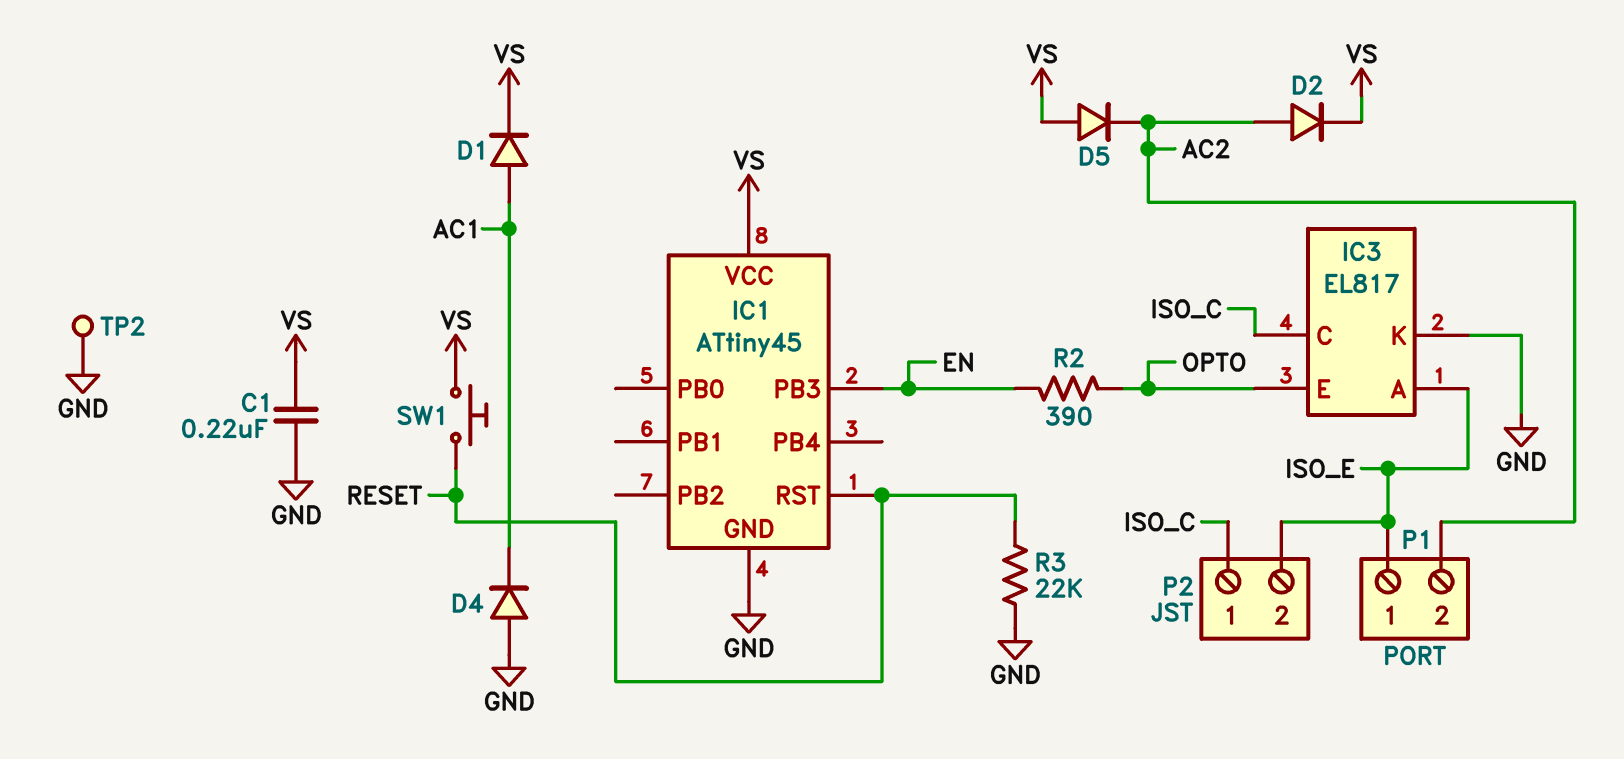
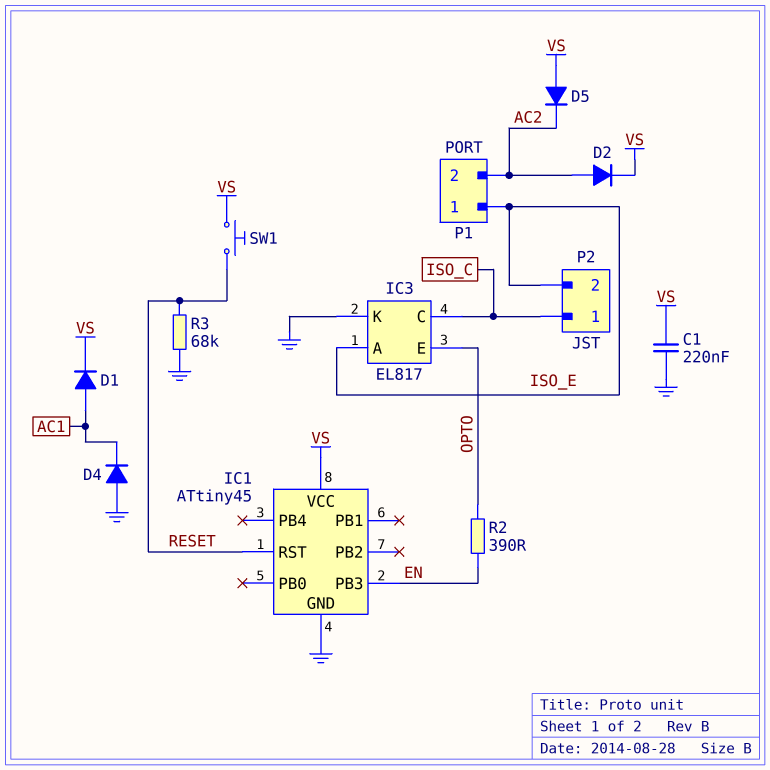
R3: 22k (GND, RESET) -> 68k (GND, RESET)
TP2: test point (GND) -> none

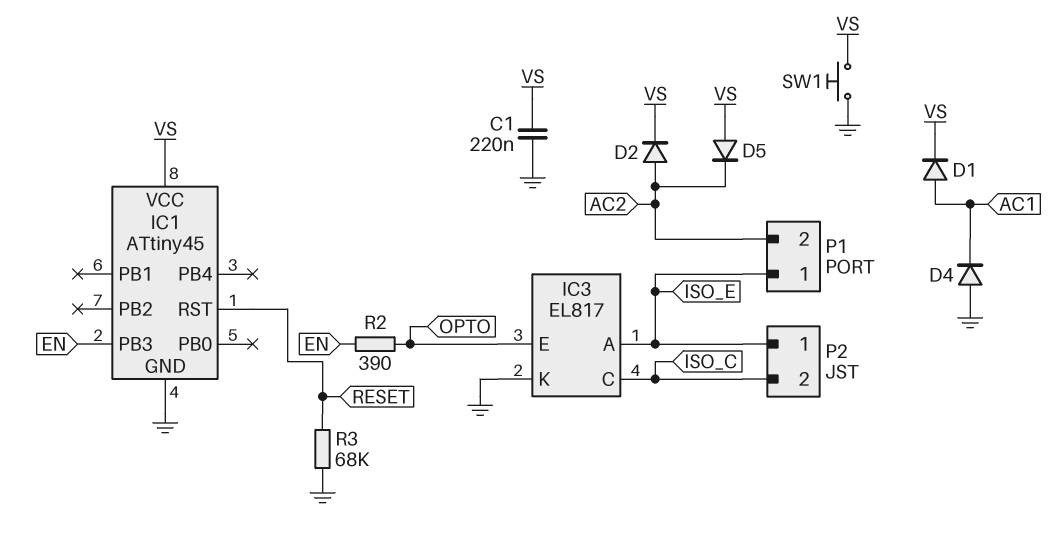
P2 pin 1: ISO_C -> ISO_E
P2 pin 2: ISO_E -> ISO_C
SW1: button (RESET, VS) -> button (GND, VS)

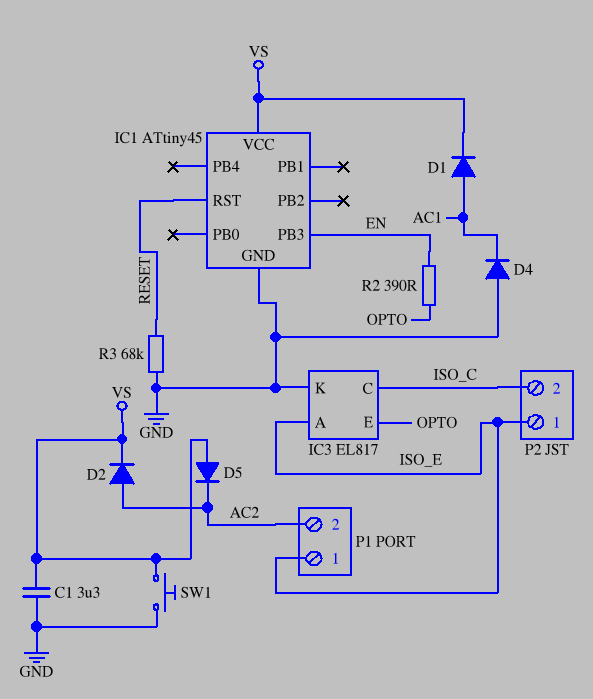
C1: 220nF (GND, VS) -> 3.3uF (GND, VS)

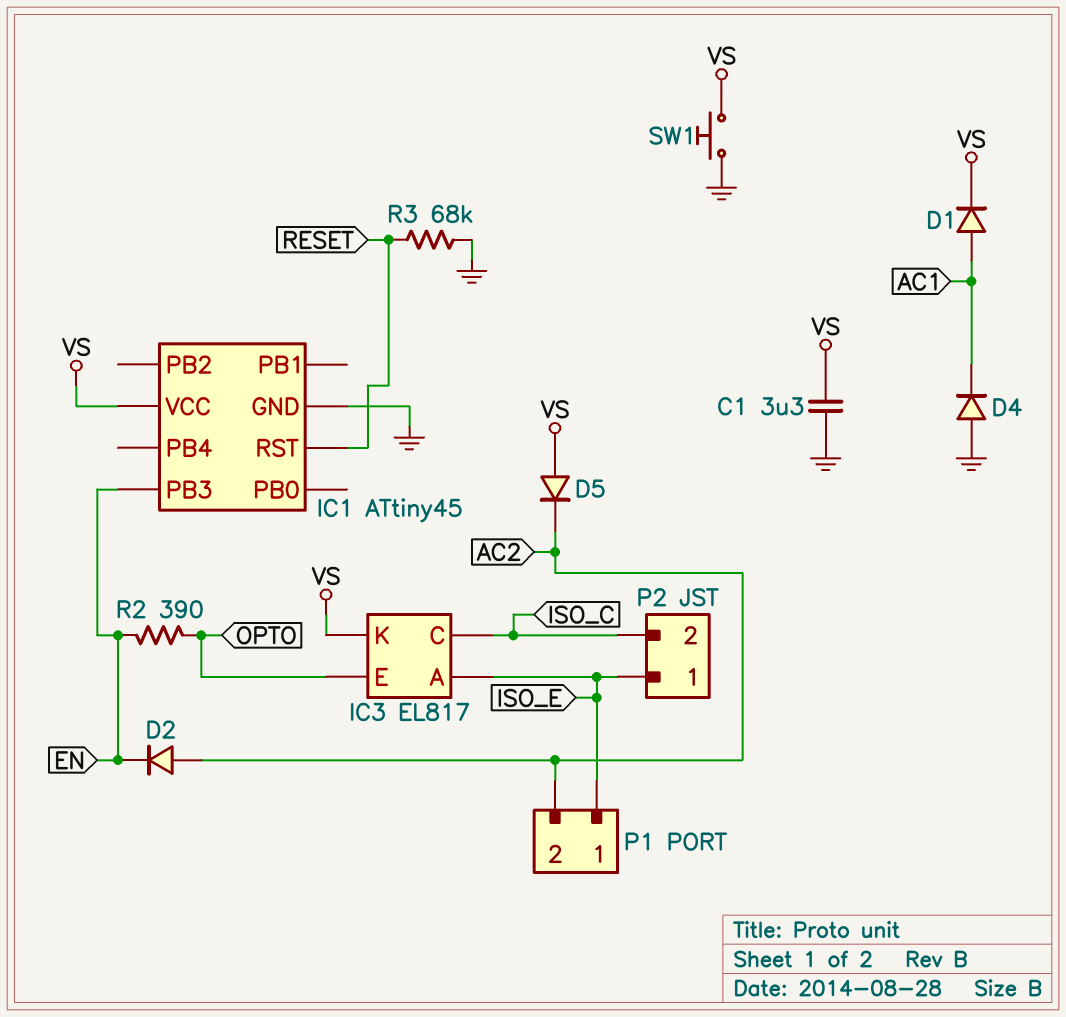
D2: diode (A AC2, K VS) -> diode (A AC2, K EN)
IC3 pin K: GND -> VS

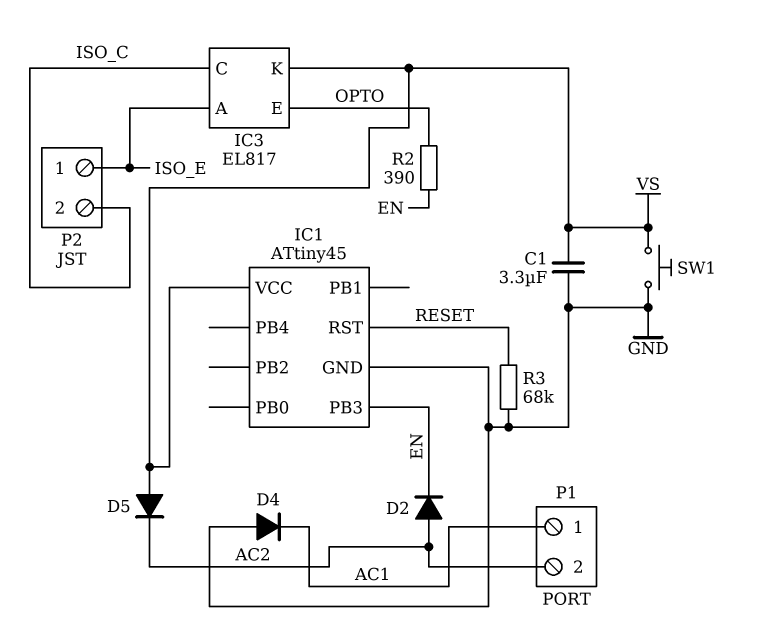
D1: diode (A AC1, K VS) -> none
P1 pin 1: ISO_E -> AC1

